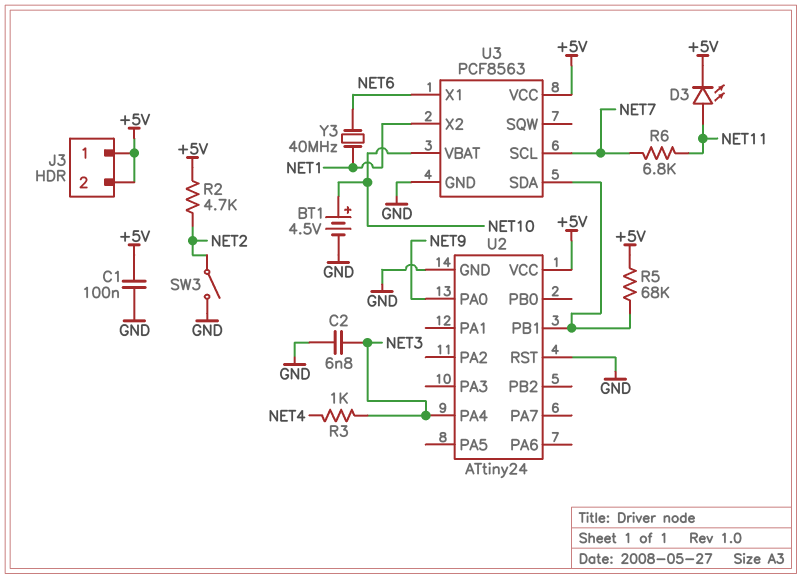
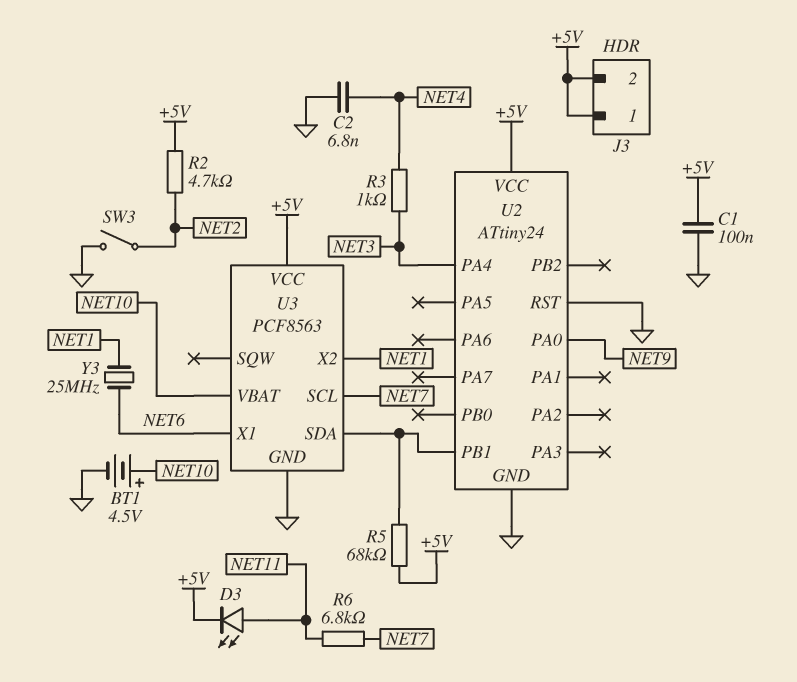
C2: 6.8nF (GND, NET3) -> 6.8nF (GND, NET4)
Y3: 40MHz (NET1, NET6) -> 25MHz (NET1, NET6)

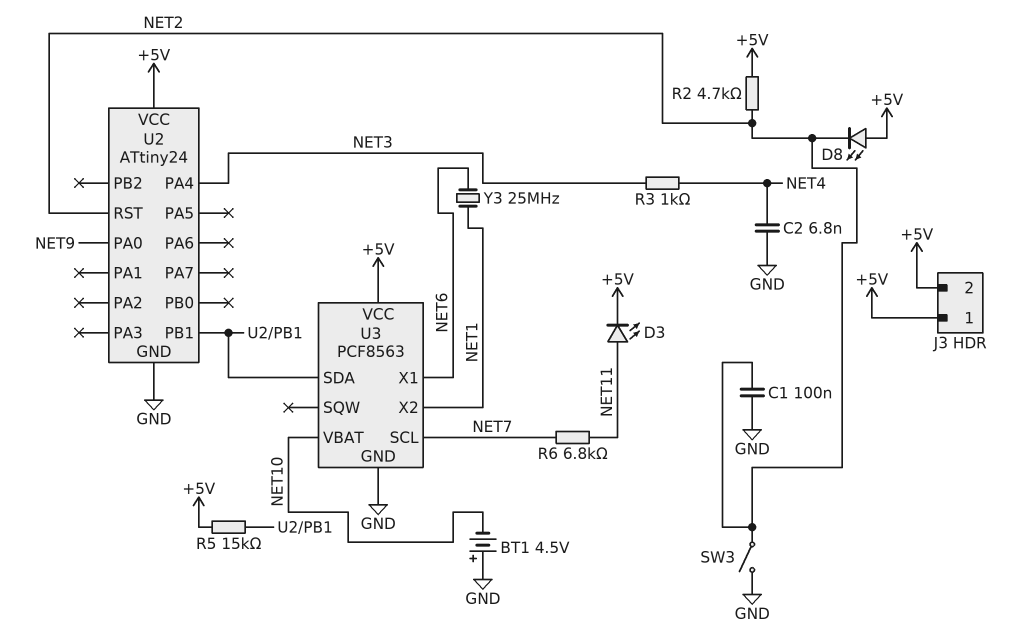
BT1: 4.5V (plus NET10, minus GND) -> 4.5V (plus GND, minus NET10)
C1: 100nF (+5V, GND) -> 100nF (GND, NET2)
D8: none -> LED (A +5V, K NET2)
R5: 68k (+5V, U2/PB1) -> 15k (+5V, U2/PB1)
U2 pin RST: GND -> NET2

